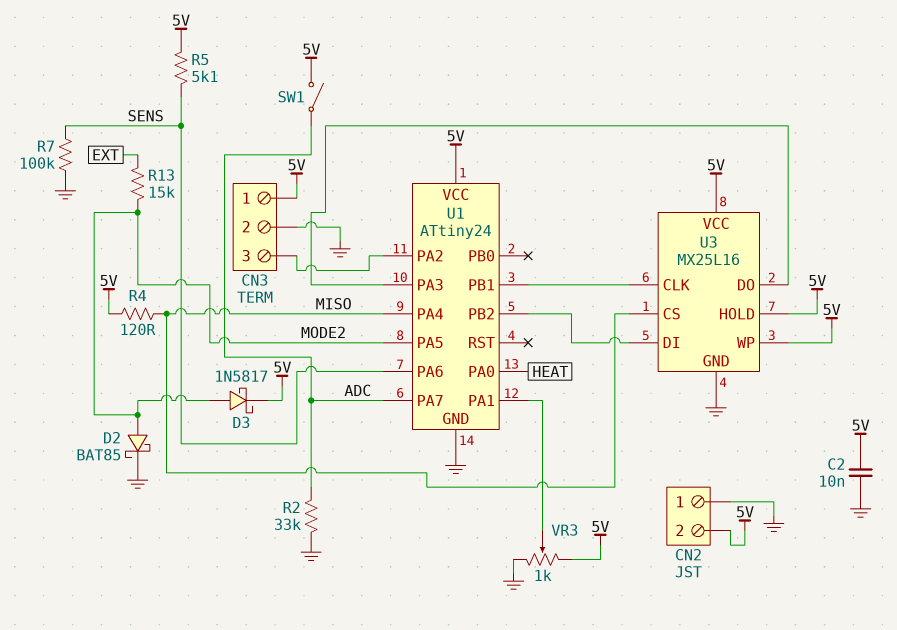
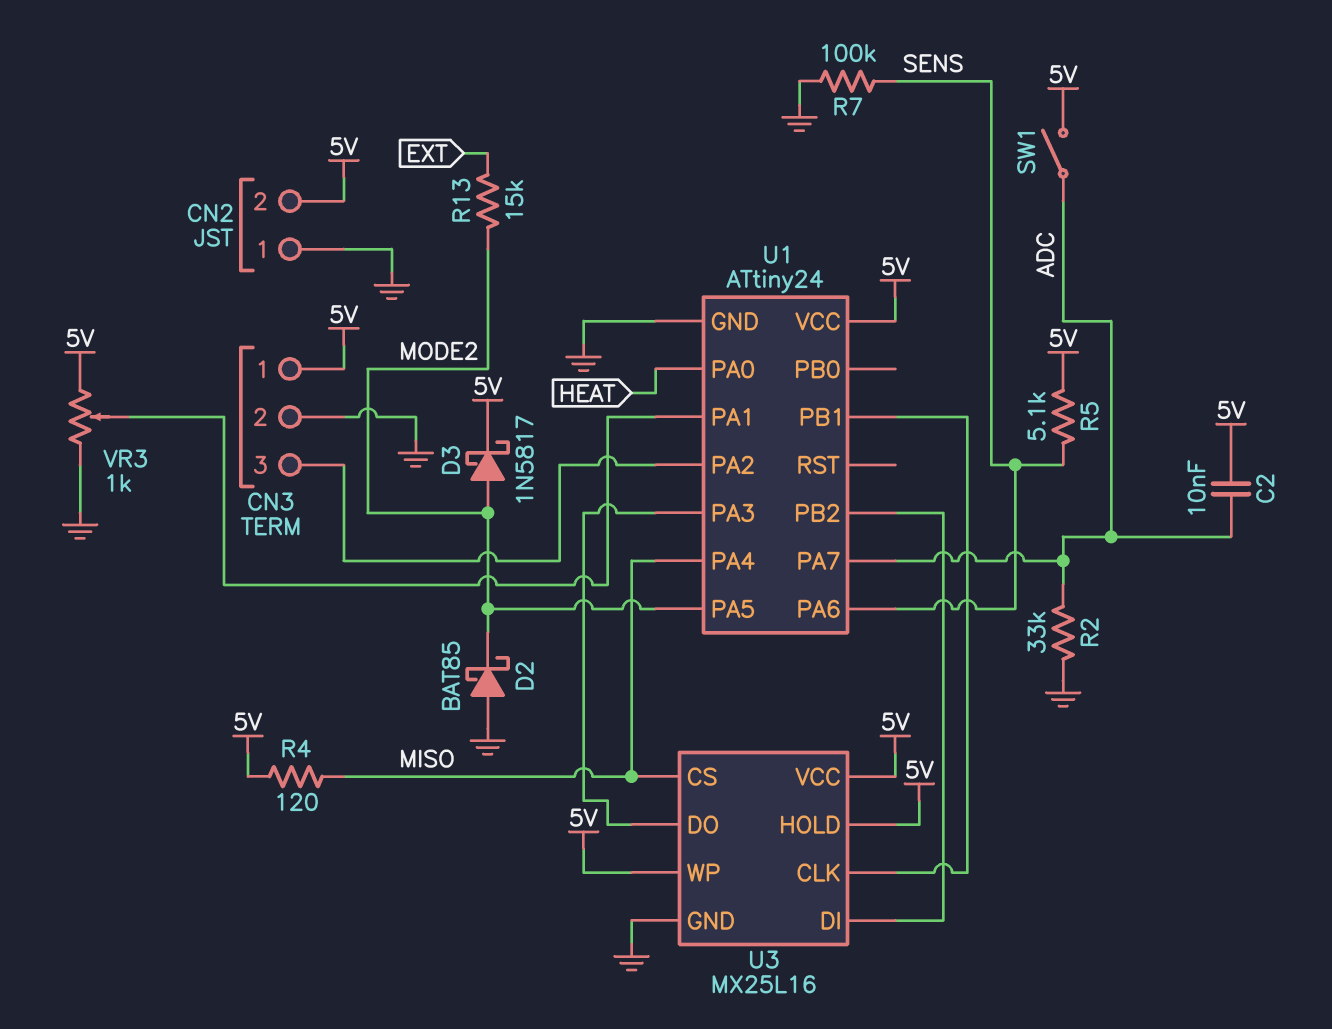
C2: 10nF (5V, GND) -> 10nF (5V, ADC)
D2: schottky BAT85 (A MODE2, K GND) -> schottky BAT85 (A GND, K MODE2)

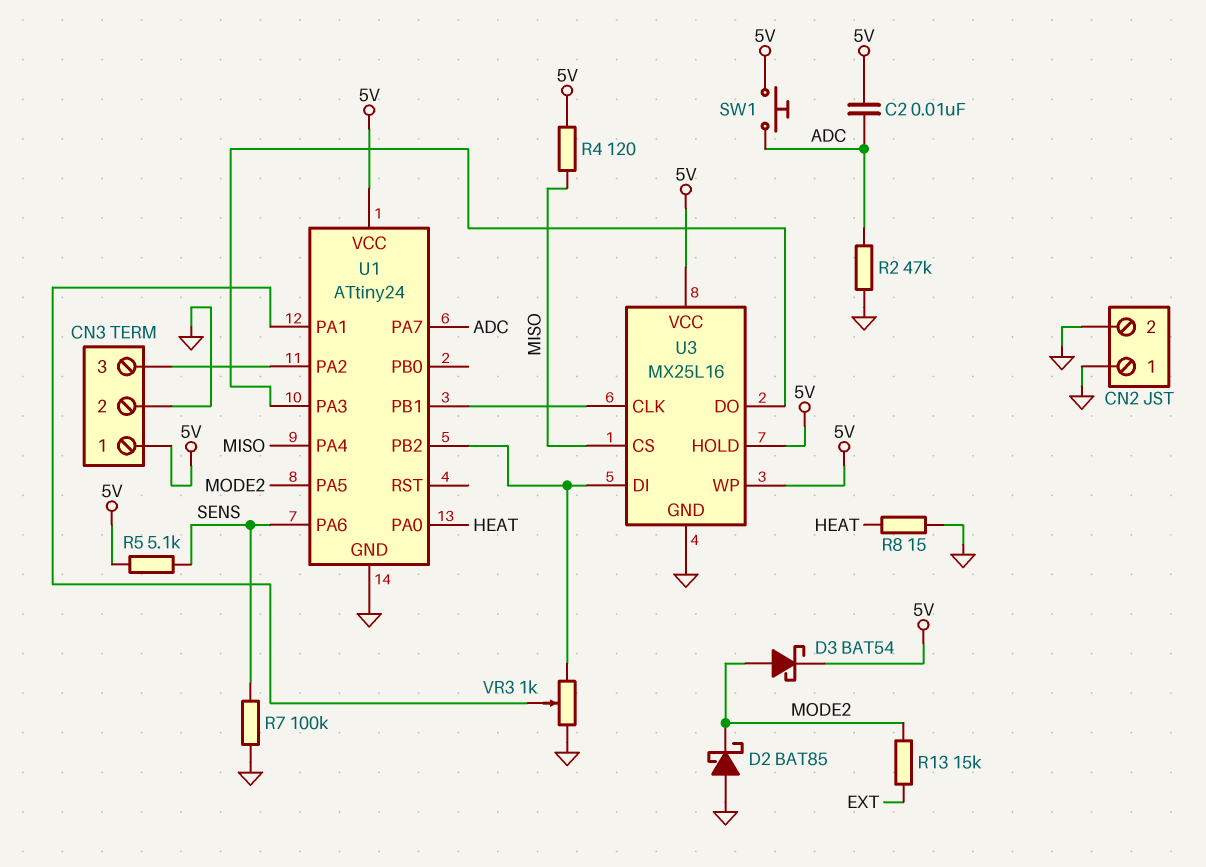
CN2 pin 2: 5V -> GND
D3: schottky 1N5817 (A MODE2, K 5V) -> schottky BAT54 (A MODE2, K 5V)
R2: 33k (ADC, GND) -> 47k (ADC, GND)
R8: none -> 15 (GND, HEAT)
SW1: switch (5V, ADC) -> button (5V, ADC)
VR3: 1k (5V, GND, wiper U1/PA1) -> 1k (GND, U1/PB2, wiper U1/PA1)

